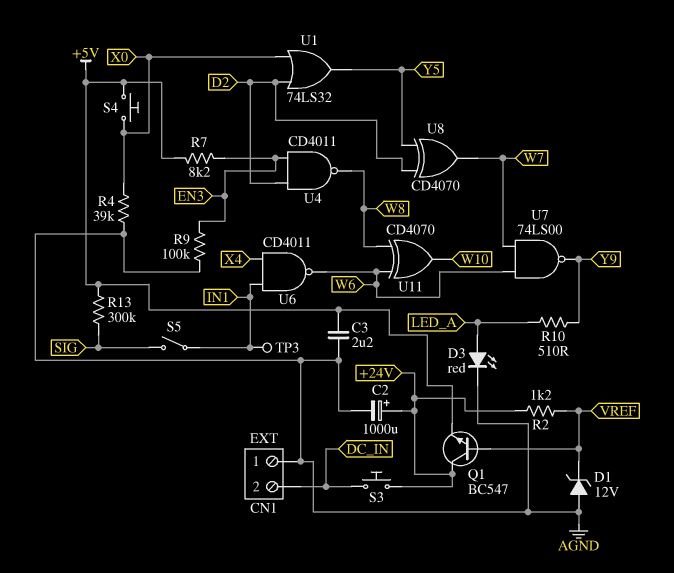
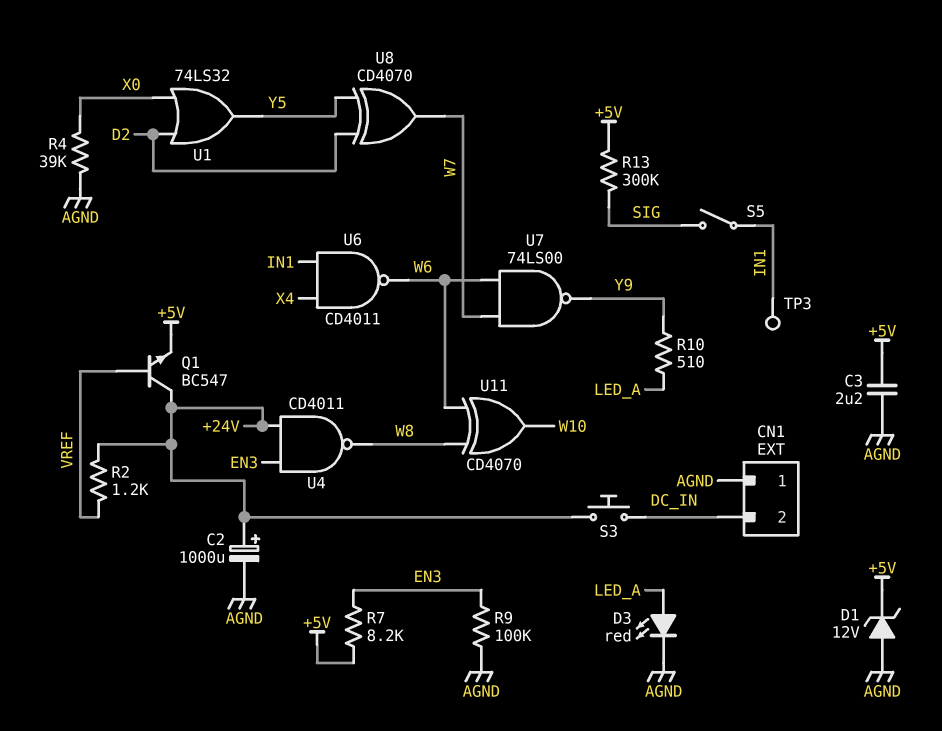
D1: zener 12V (A AGND, K VREF) -> zener 12V (A AGND, K +5V)
S4: button (+5V, X0) -> none
U4: NAND CD4011 (in D2, in EN3, out W8) -> NAND CD4011 (in +24V, in EN3, out W8)

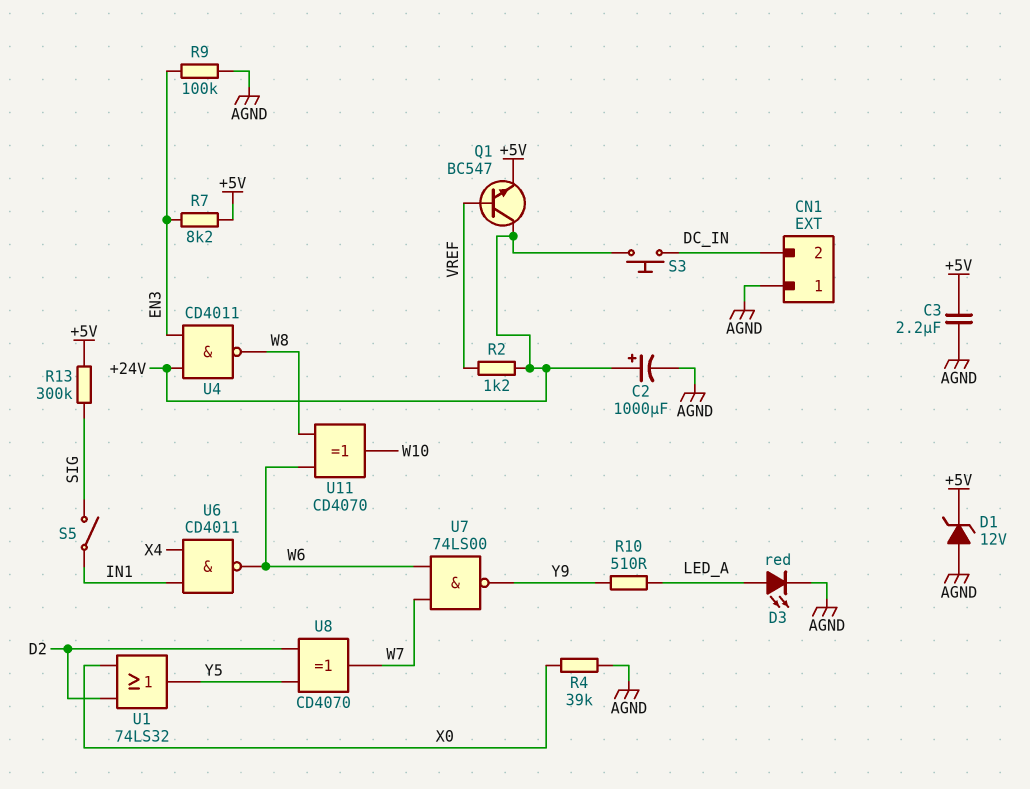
TP3: test point (IN1) -> none

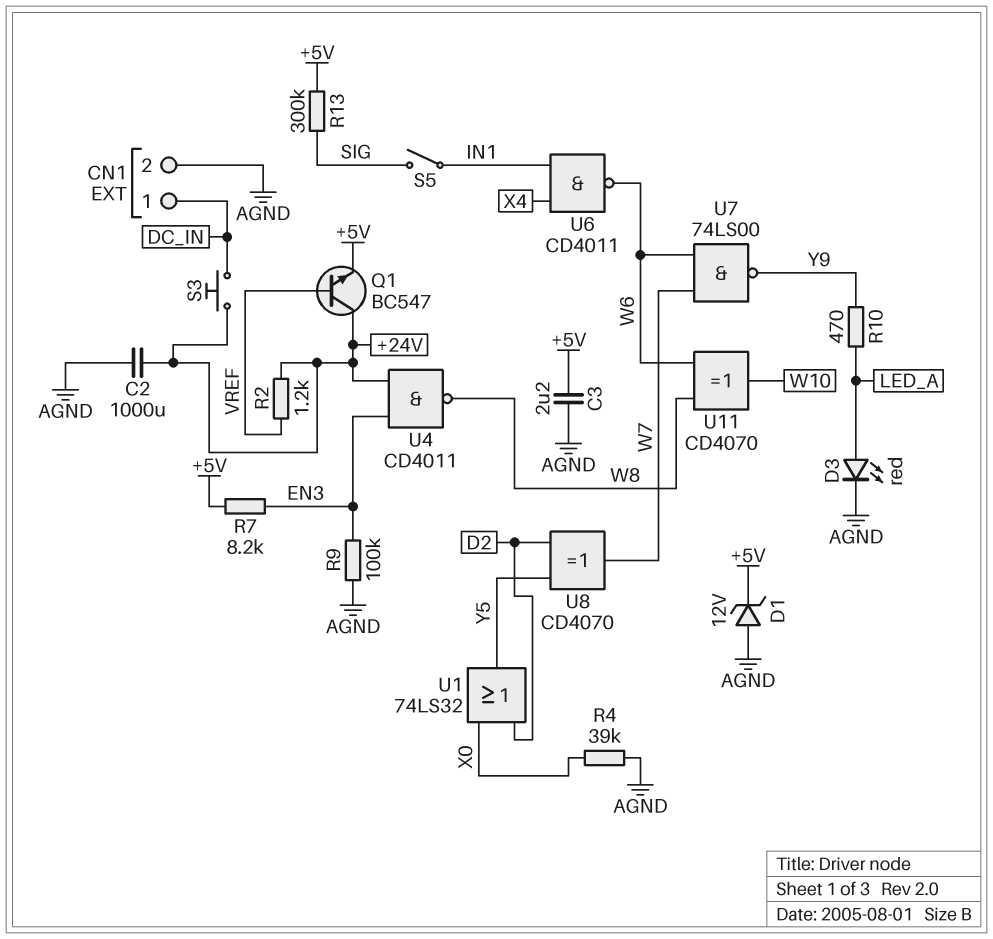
C2: 1000uF (plus +24V, minus AGND) -> 1000uF (+24V, AGND)
CN1 pin 1: AGND -> DC_IN
CN1 pin 2: DC_IN -> AGND
R10: 510 (LED_A, Y9) -> 470 (LED_A, Y9)

